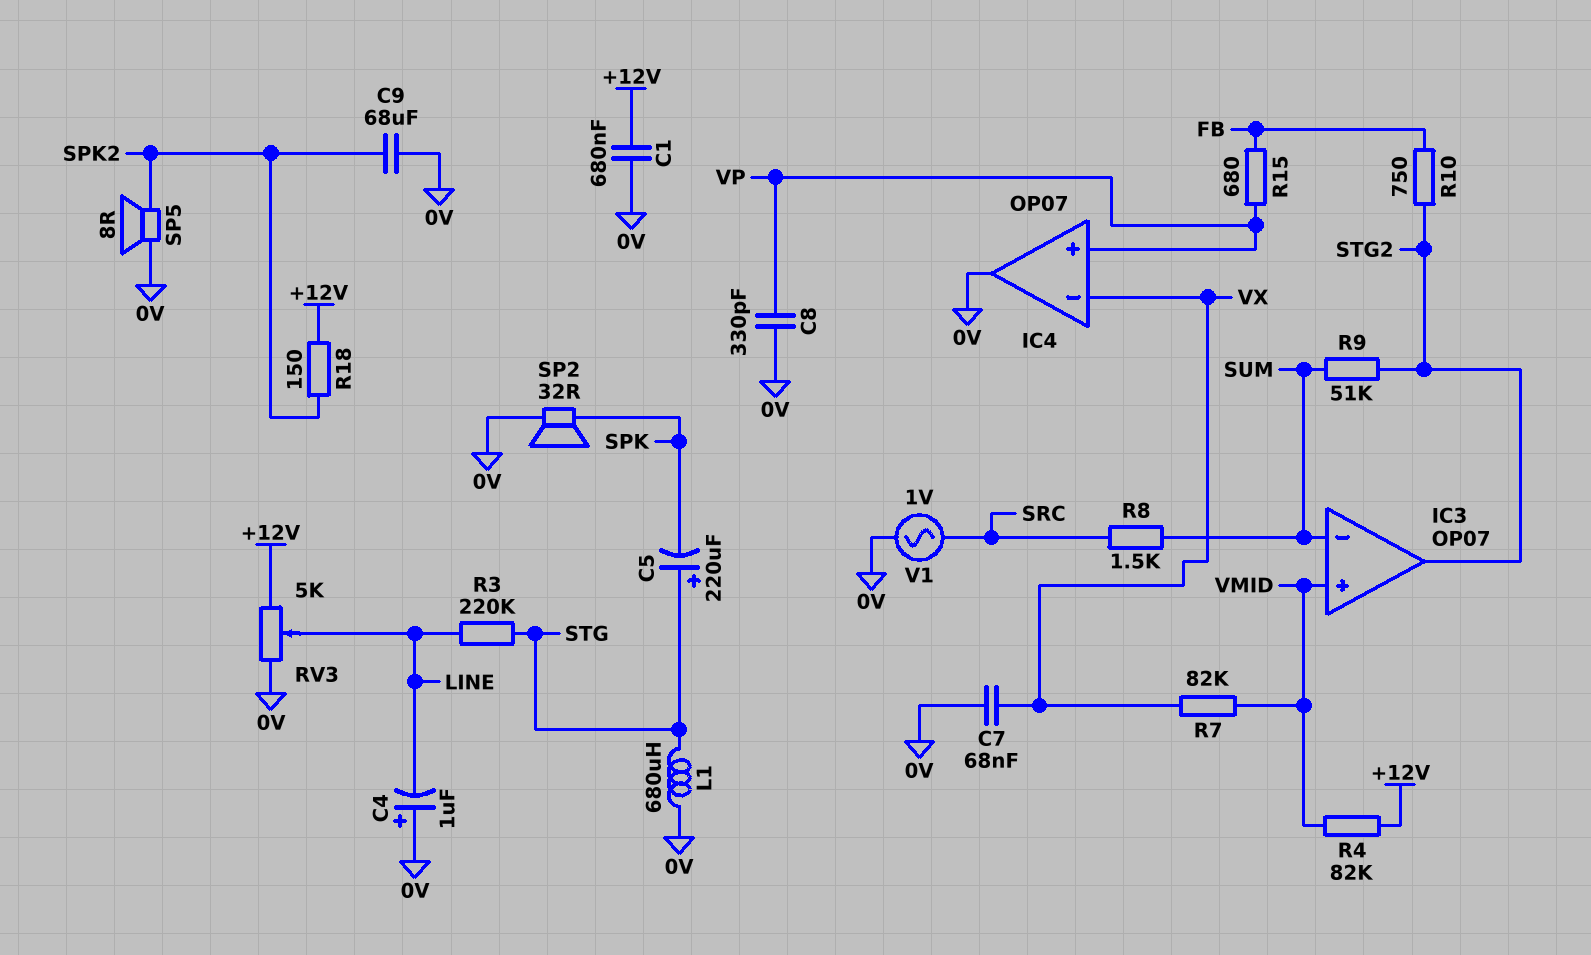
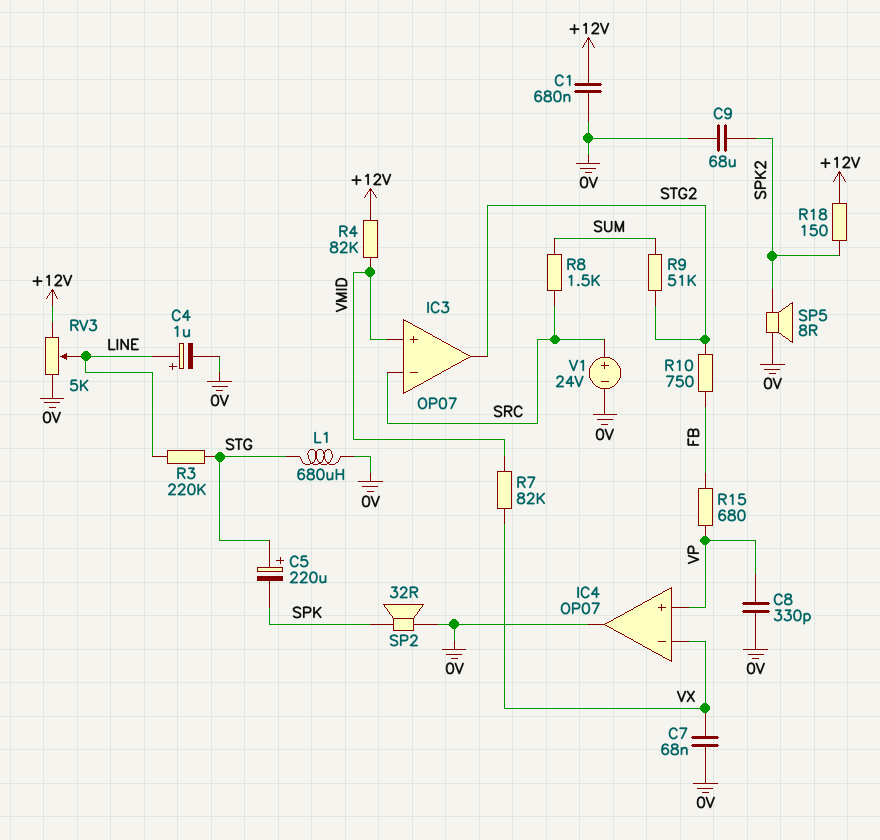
C4: 1uF (plus 0V, minus LINE) -> 1uF (plus LINE, minus 0V)
IC3 pin in-: SUM -> SRC
V1: AC 1V (0V, SRC) -> 24V (plus SRC, minus 0V)

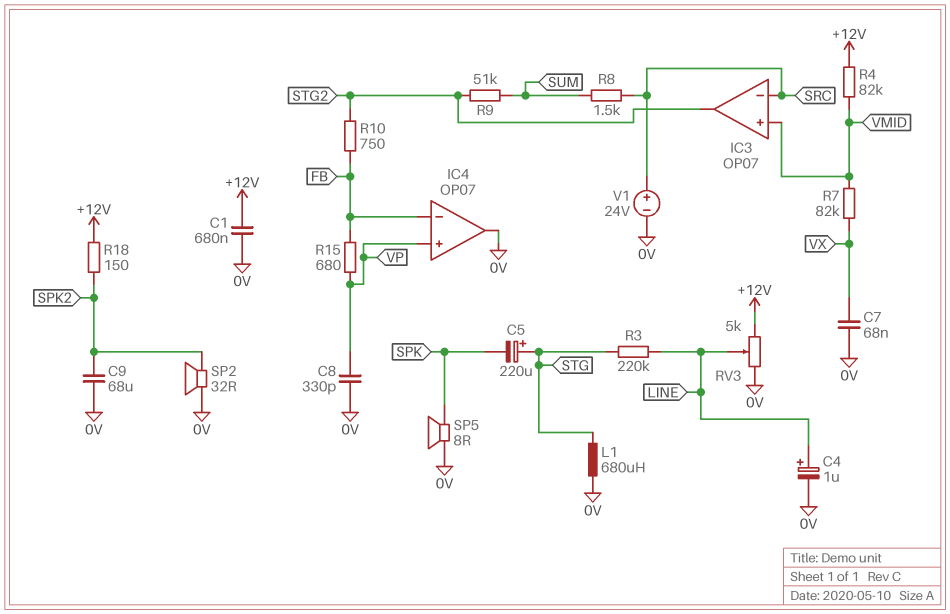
IC4 pin in-: VX -> FB
SP2: speaker 32R (0V, SPK) -> speaker 32R (0V, SPK2)
SP5: speaker 8R (0V, SPK2) -> speaker 8R (0V, SPK)

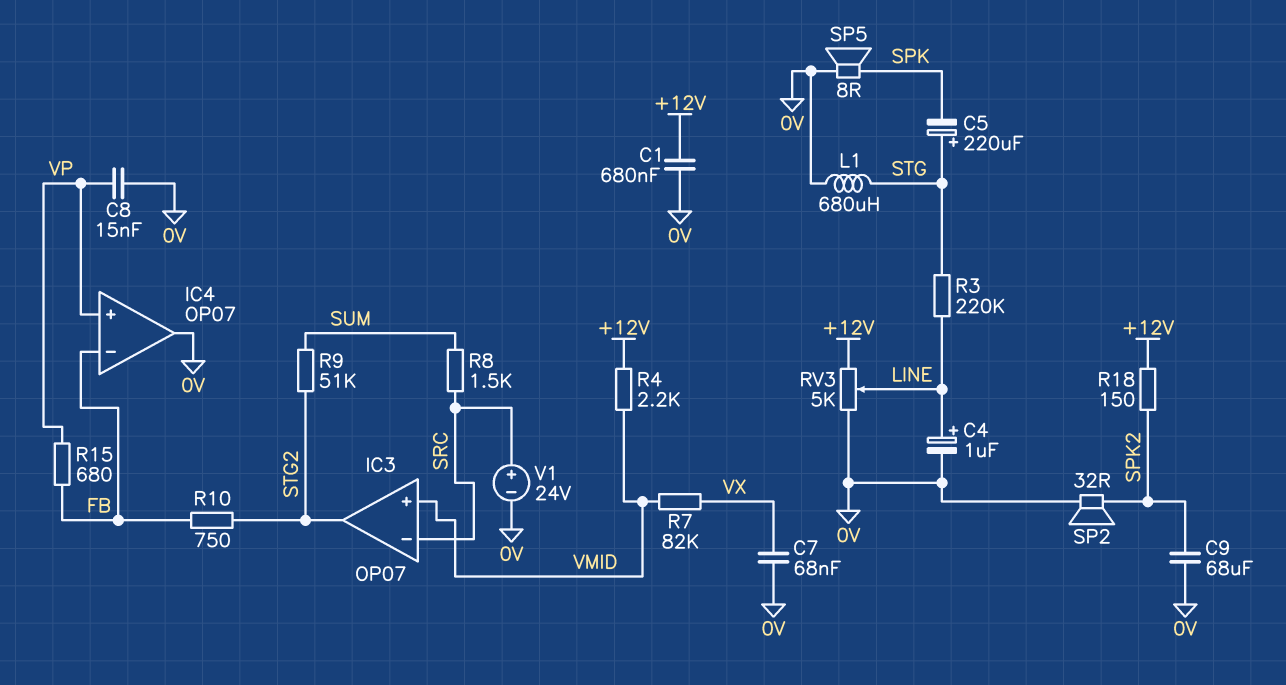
C8: 330pF (0V, VP) -> 15nF (0V, VP)
R4: 82k (+12V, VMID) -> 2.2k (+12V, VMID)

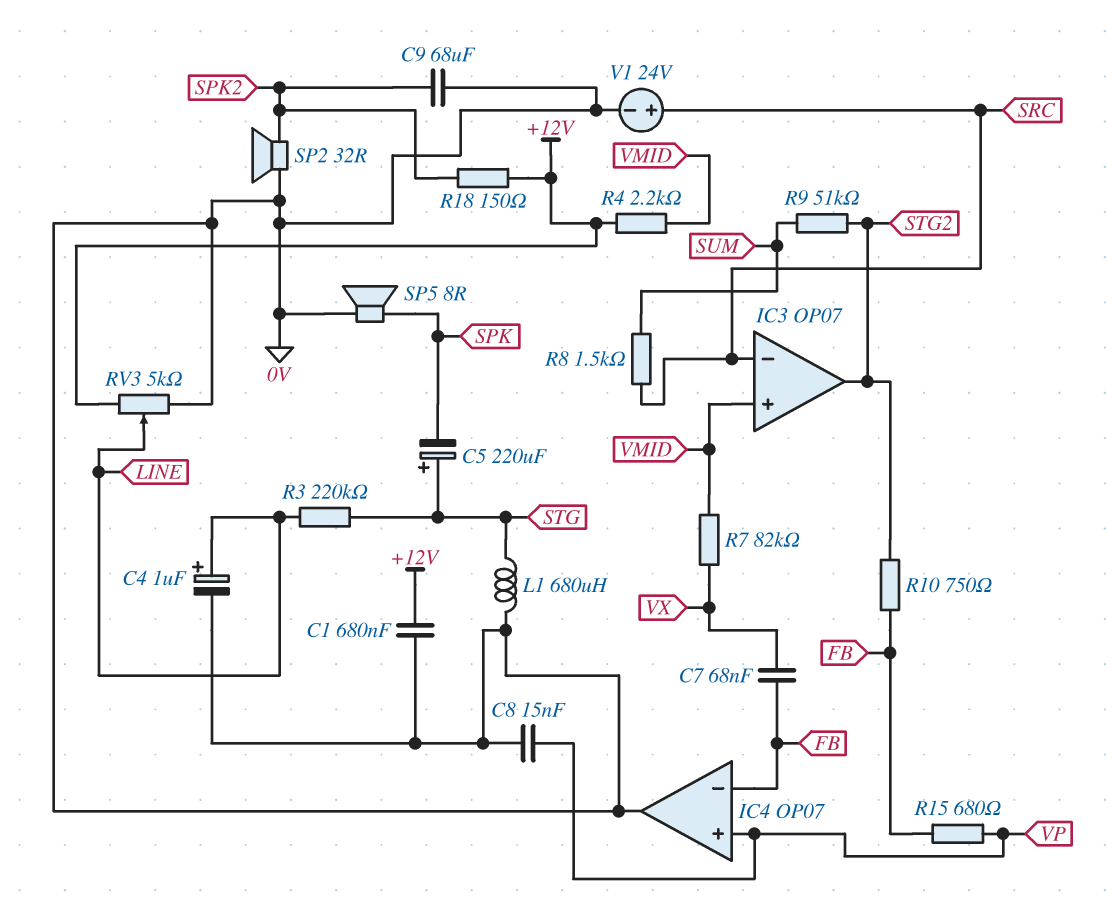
C7: 68nF (0V, VX) -> 68nF (FB, VX)

